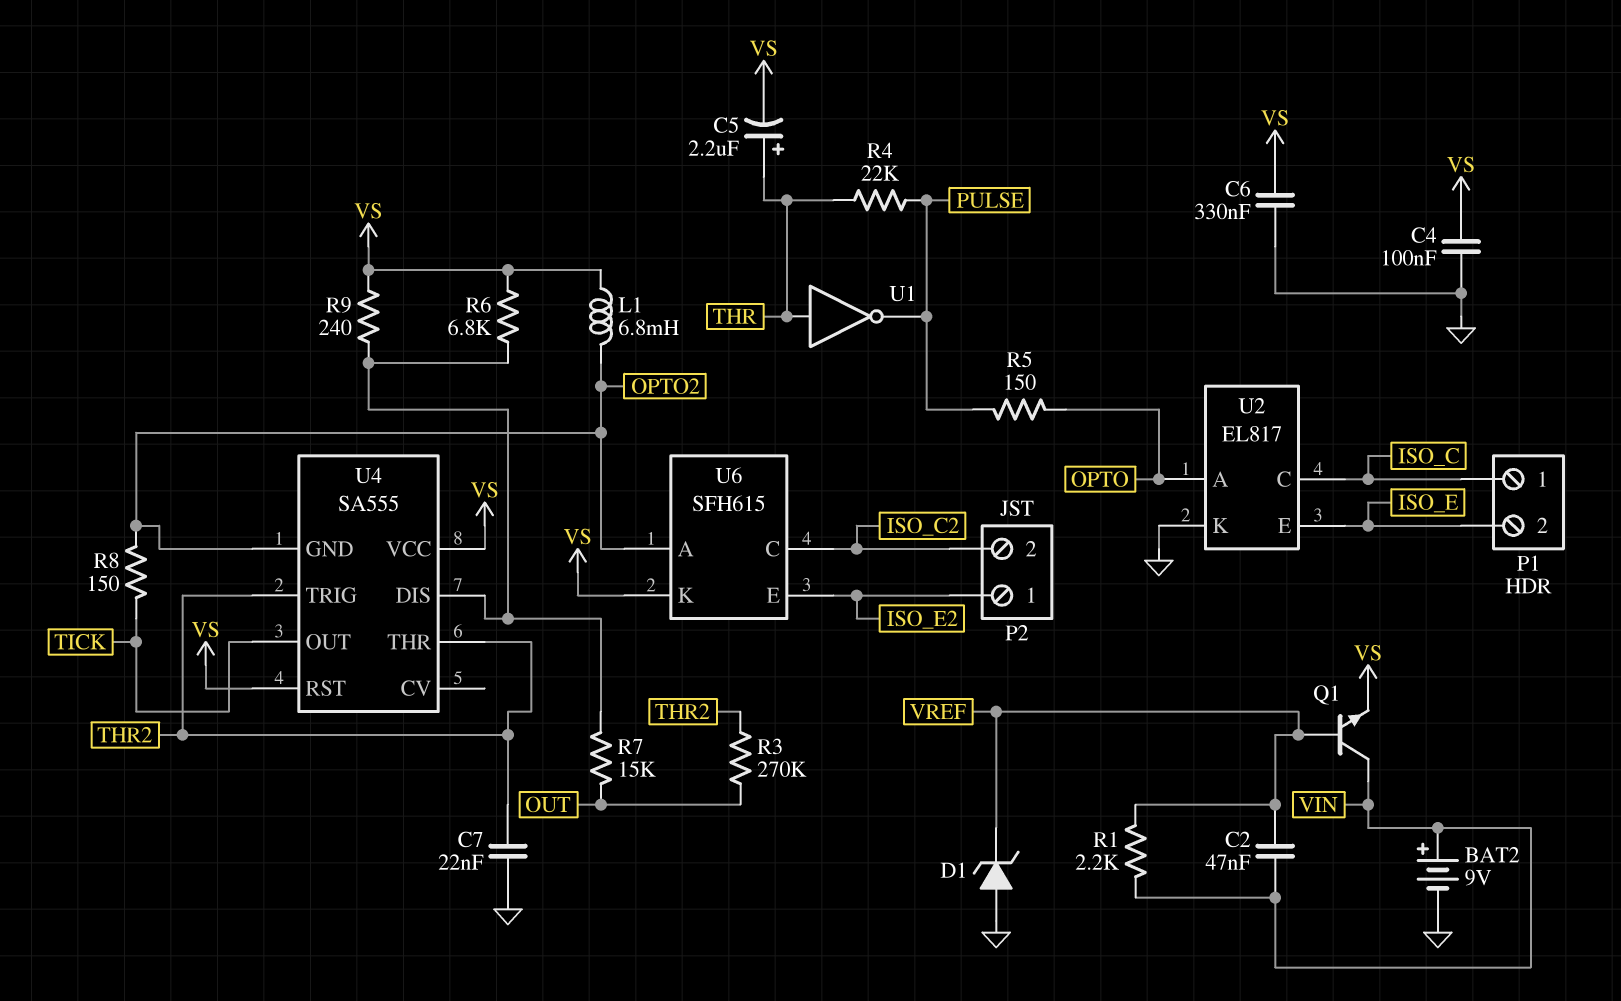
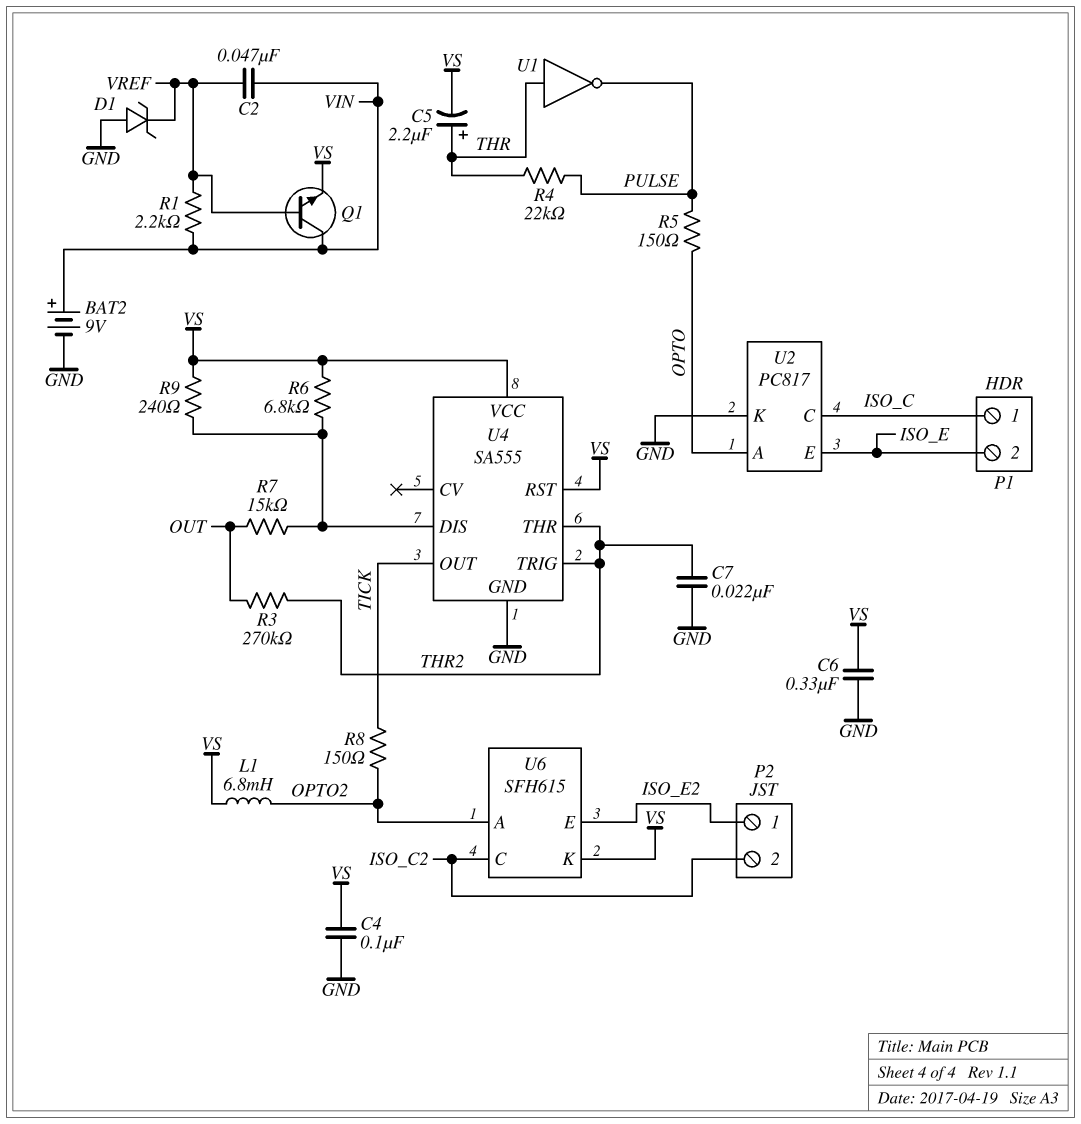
U2: EL817 -> PC817
U4 pin GND: OPTO2 -> GND

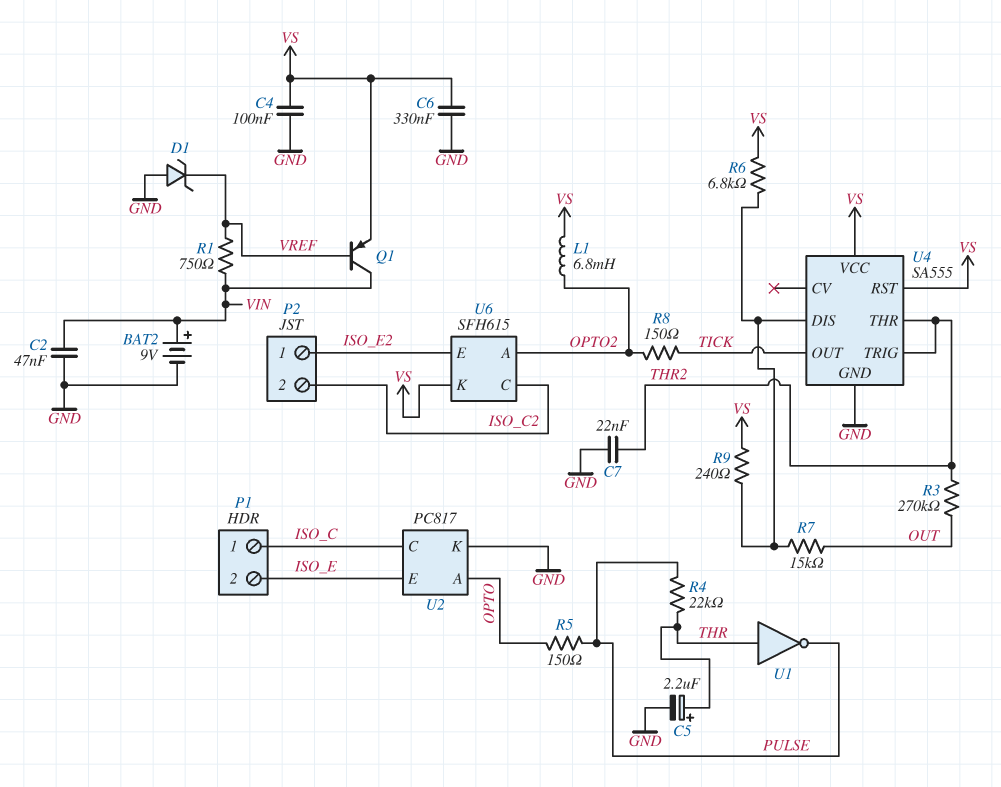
C2: 47nF (VIN, VREF) -> 47nF (GND, VIN)
C5: 2.2uF (plus THR, minus VS) -> 2.2uF (plus THR, minus GND)
Q1: NPN (B VREF, C VIN, E VS) -> PNP (B VREF, C VIN, E VS)
R1: 2.2k (VIN, VREF) -> 750 (VIN, VREF)

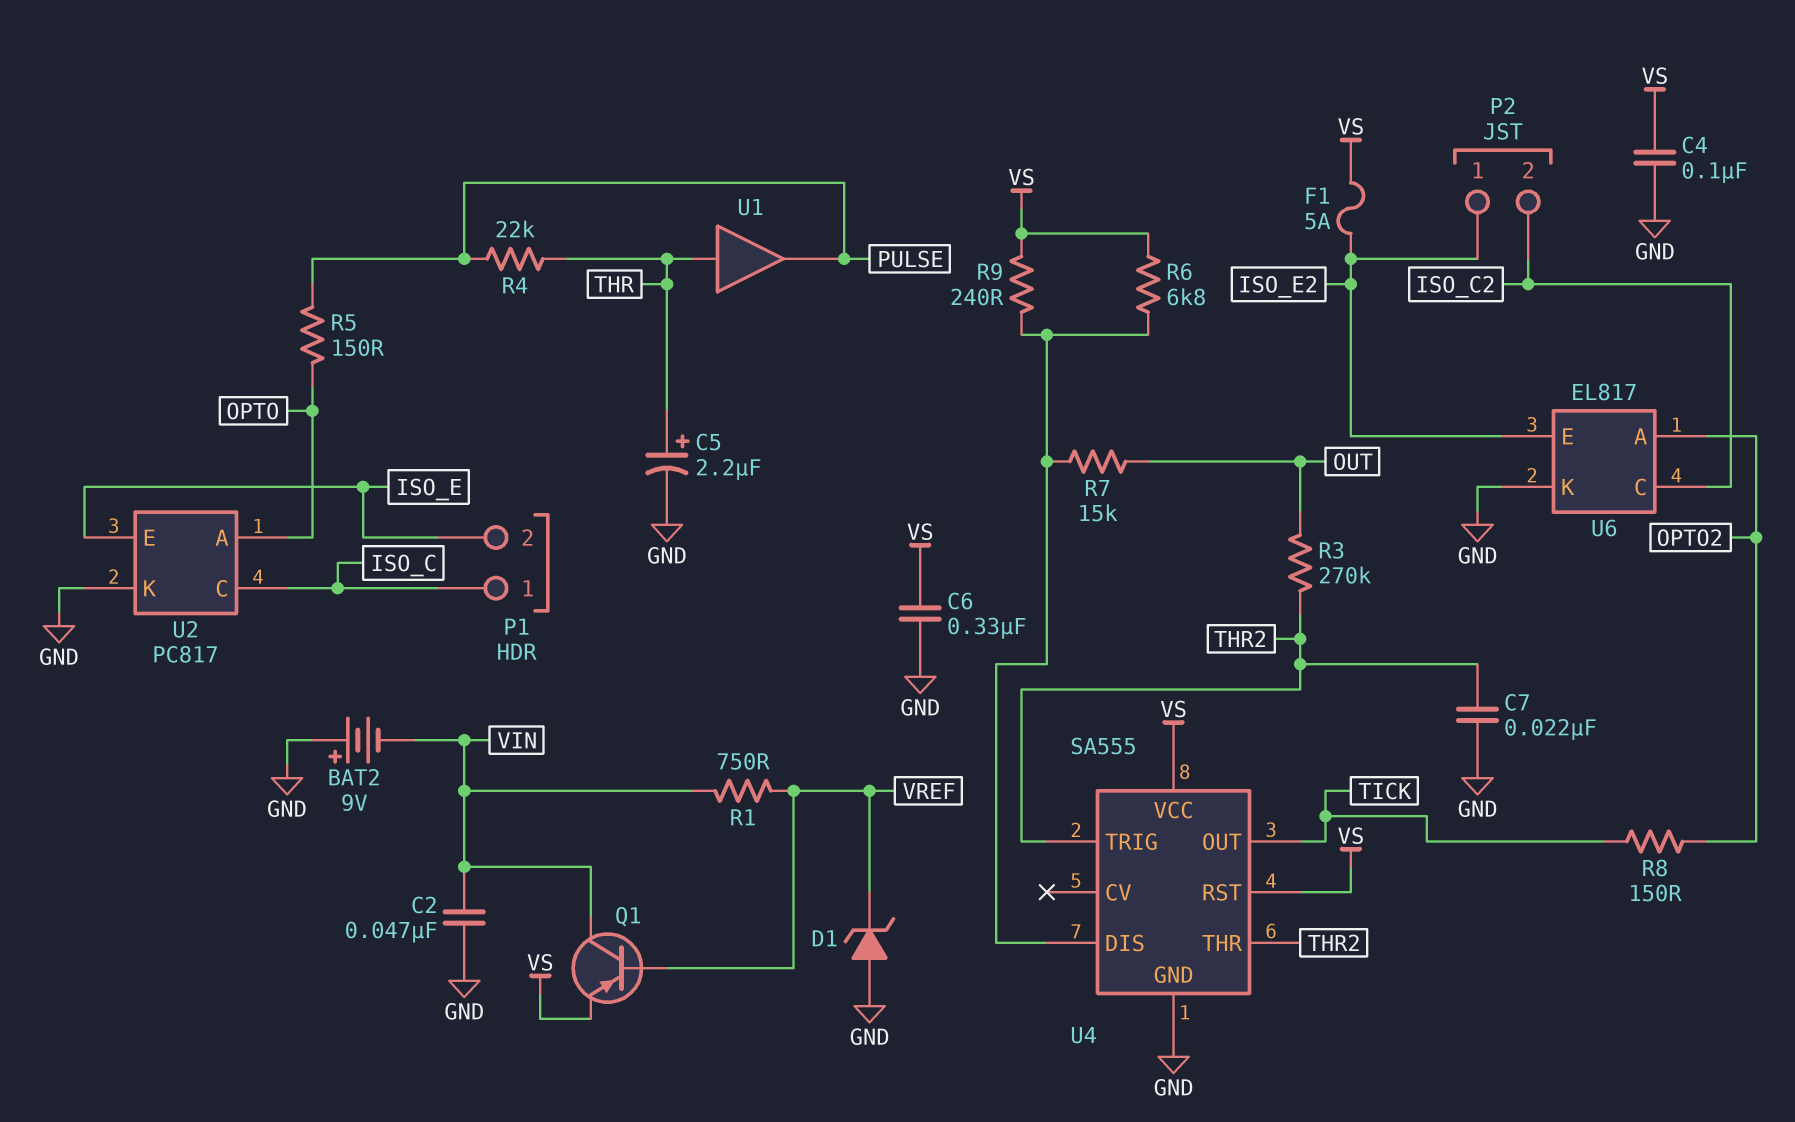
BAT2: 9V (plus VIN, minus GND) -> 9V (plus GND, minus VIN)
F1: none -> 5A (ISO_E2, VS)
L1: 6.8mH (OPTO2, VS) -> none
U1: NOT (in THR, out PULSE) -> buffer (in THR, out PULSE)
U6: SFH615 -> EL817
U6 pin K: VS -> GND

